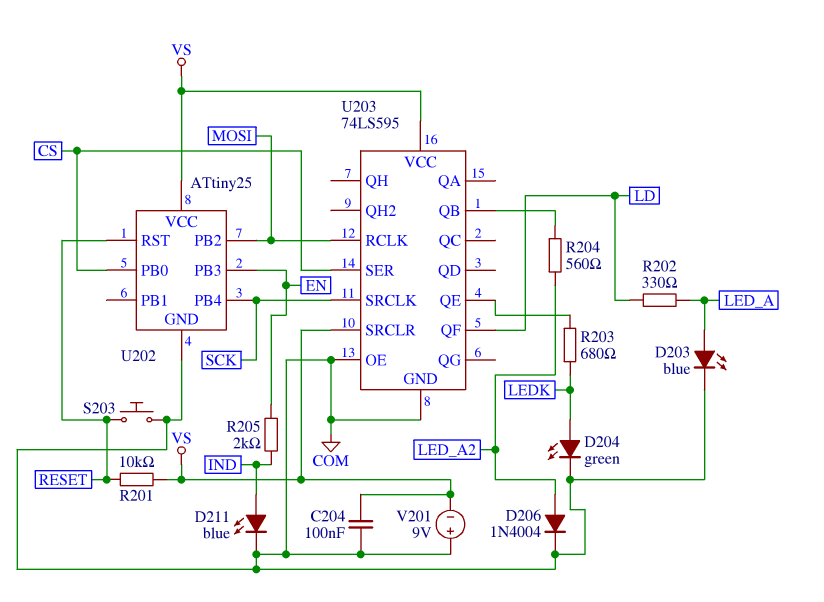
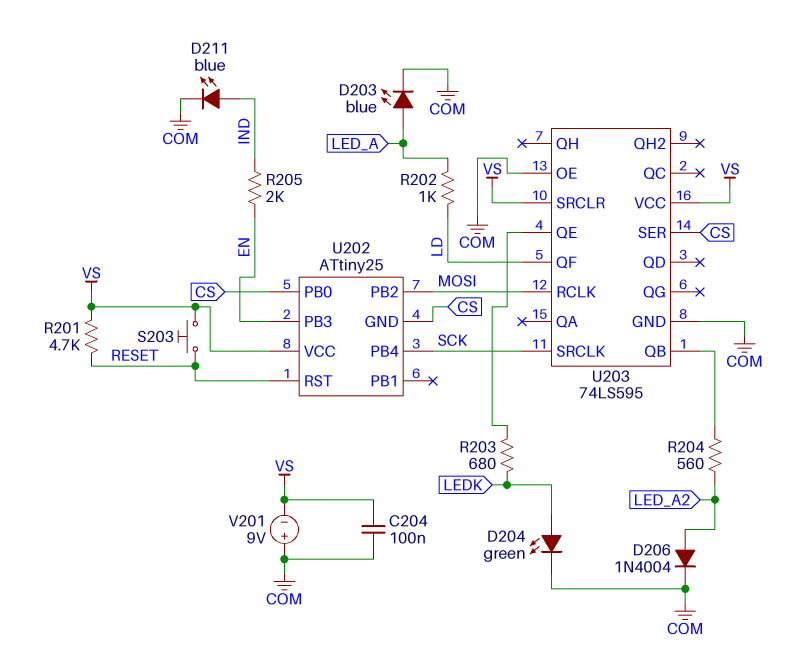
R201: 10k (RESET, VS) -> 4.7k (RESET, VS)
R202: 330 (LD, LED_A) -> 1k (LD, LED_A)
S203: button (COM, RESET) -> button (RESET, VS)
U202 pin GND: COM -> CS

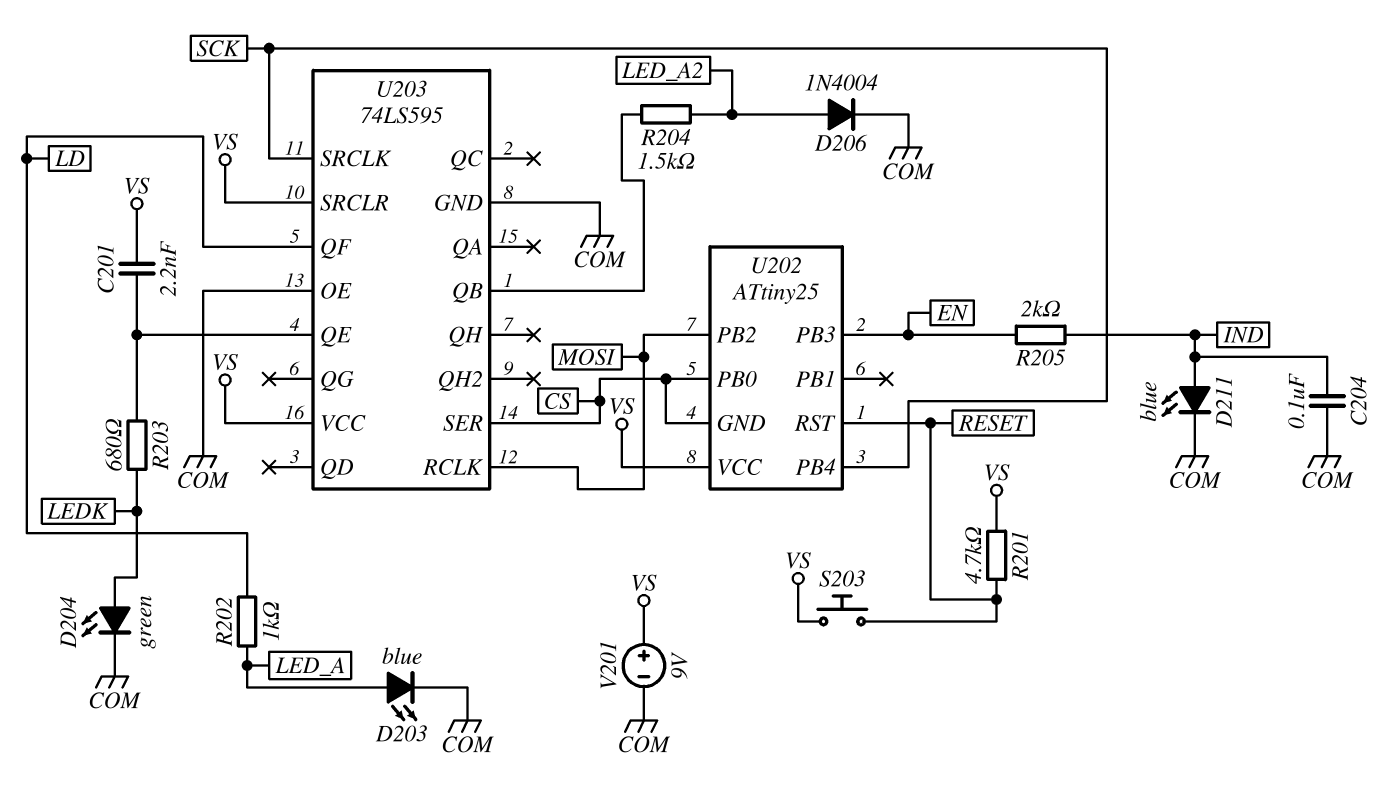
C201: none -> 2.2nF (U203/QE, VS)
C204: 100nF (COM, VS) -> 100nF (COM, IND)
R204: 560 (LED_A2, U203/QB) -> 1.5k (LED_A2, U203/QB)
V201: 9V (plus COM, minus VS) -> 9V (plus VS, minus COM)

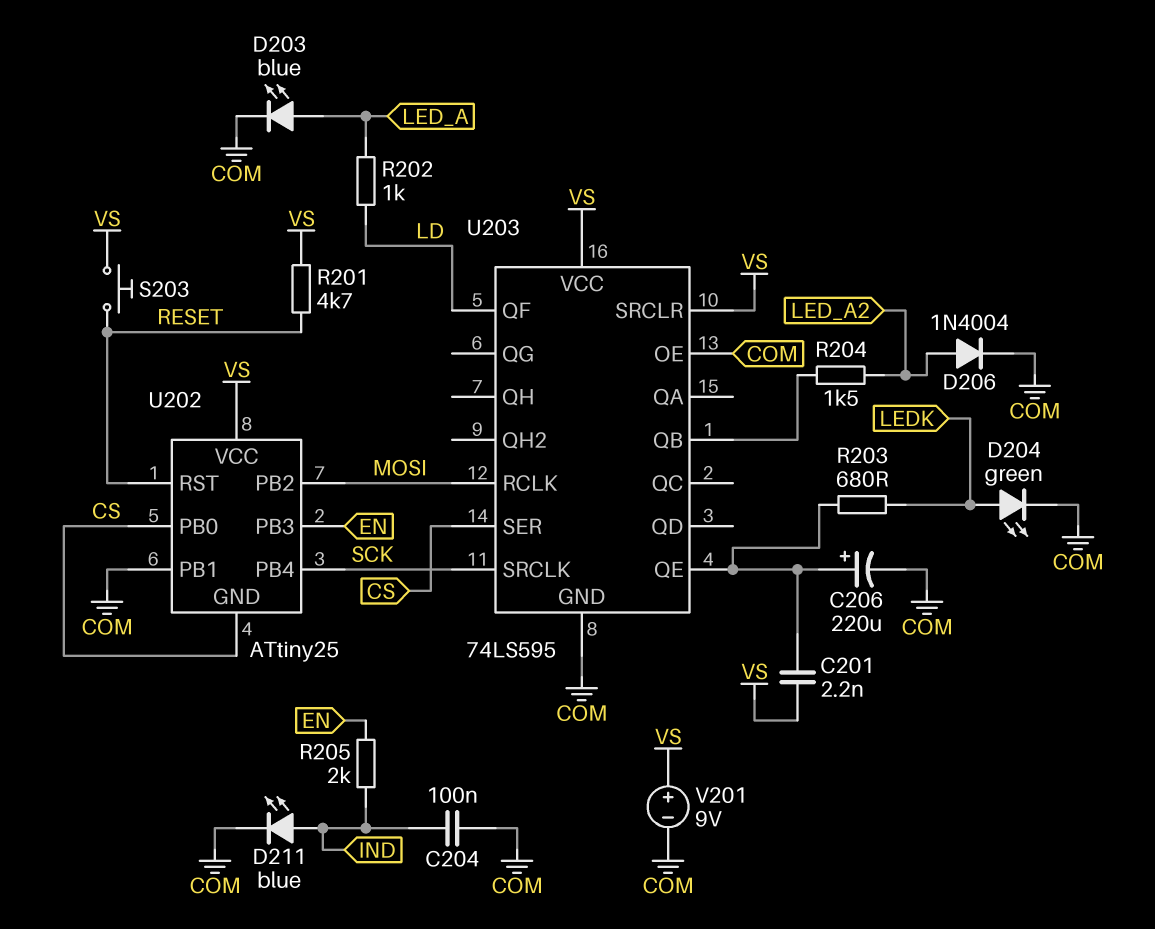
C206: none -> 220uF (plus U203/QE, minus COM)
U202 pin PB1: none -> COM

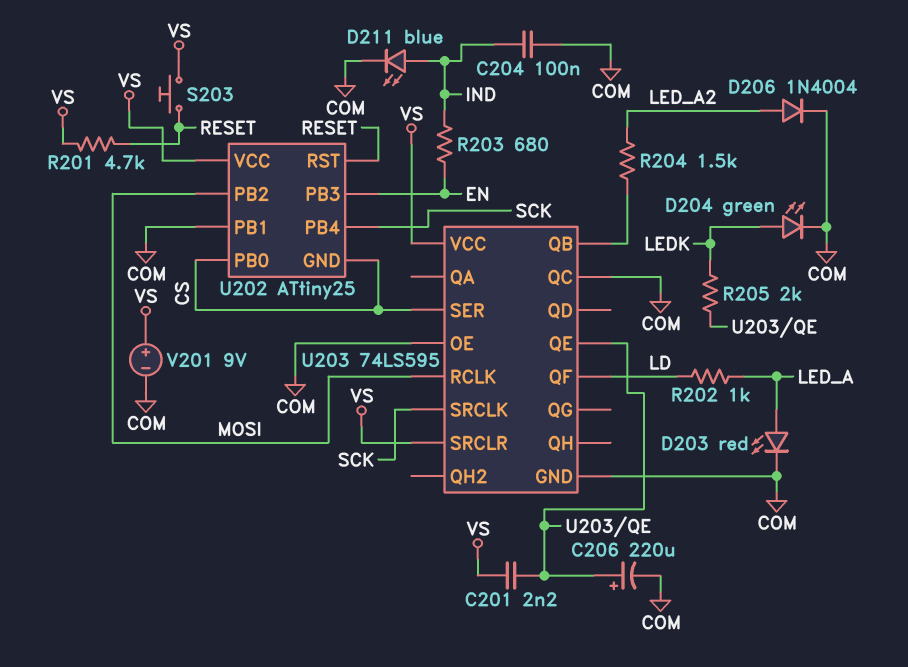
D203: LED blue (A LED_A, K COM) -> LED red (A LED_A, K COM)
R203: 680 (LEDK, U203/QE) -> 680 (EN, IND)
R205: 2k (EN, IND) -> 2k (LEDK, U203/QE)
U203 pin QC: none -> COM

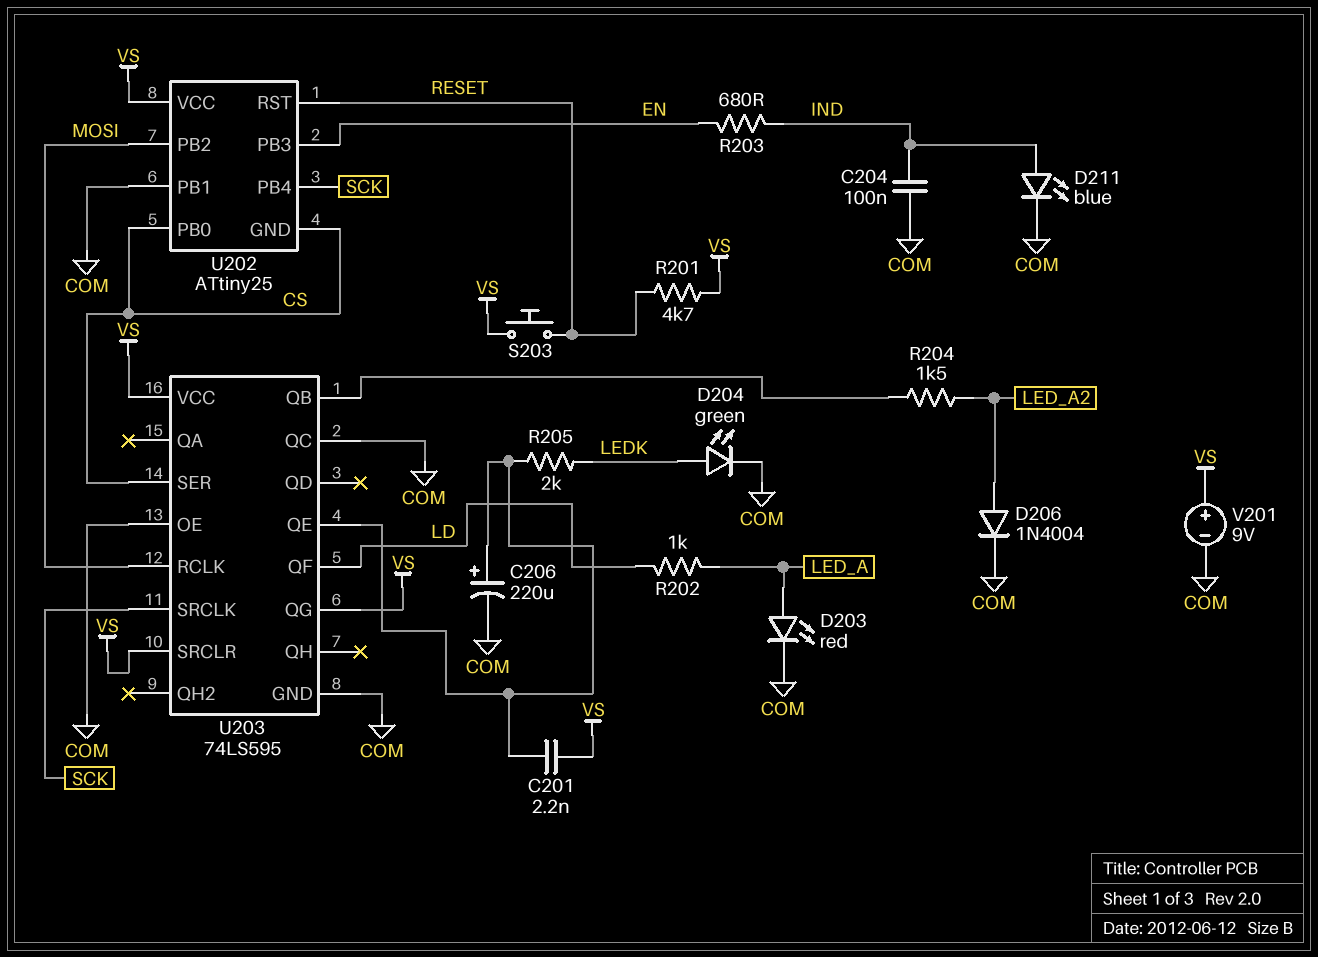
U203 pin QG: none -> VS

